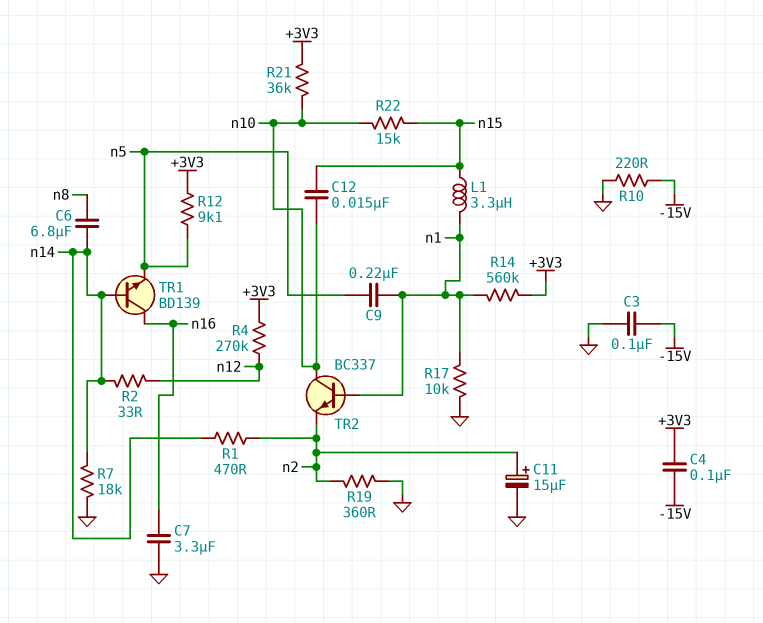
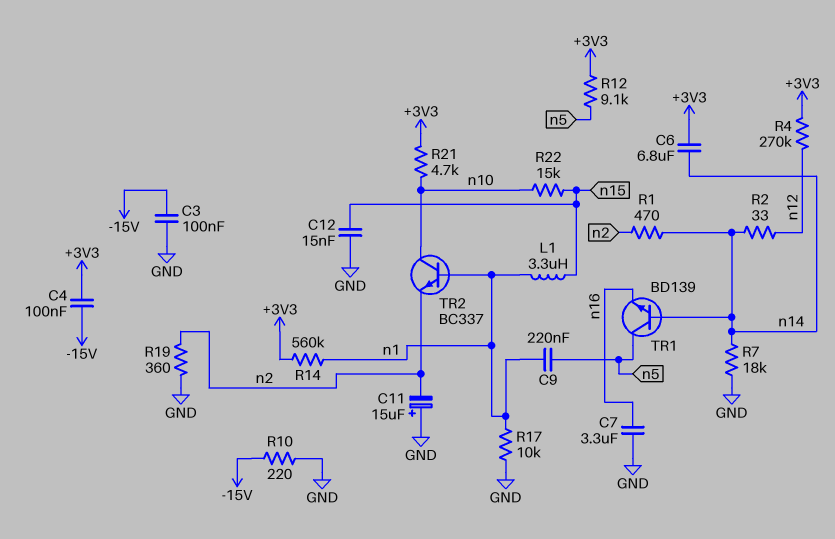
C6: 6.8uF (n8, n14) -> 6.8uF (+3V3, n14)
C11: 15uF (plus n2, minus GND) -> 15uF (plus GND, minus n2)
C12: 15nF (n10, n15) -> 15nF (GND, n15)
R21: 36k (+3V3, n10) -> 4.7k (+3V3, n10)
TR1: NPN BD139 (B n14, C n16, E n5) -> NPN BD139 (B n14, C n5, E n16)

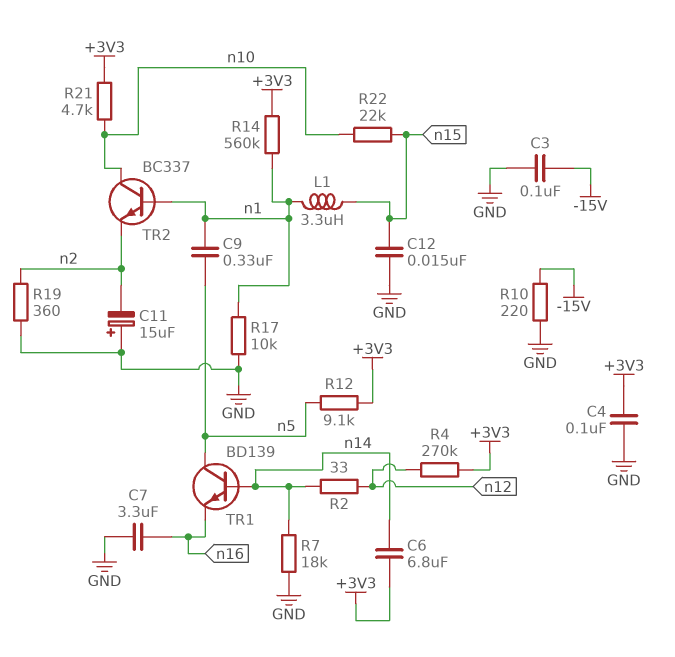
C4: 100nF (+3V3, -15V) -> 100nF (+3V3, GND)
C9: 220nF (n1, n5) -> 330nF (n1, n5)
R1: 470 (n2, n14) -> none
R22: 15k (n10, n15) -> 22k (n10, n15)

